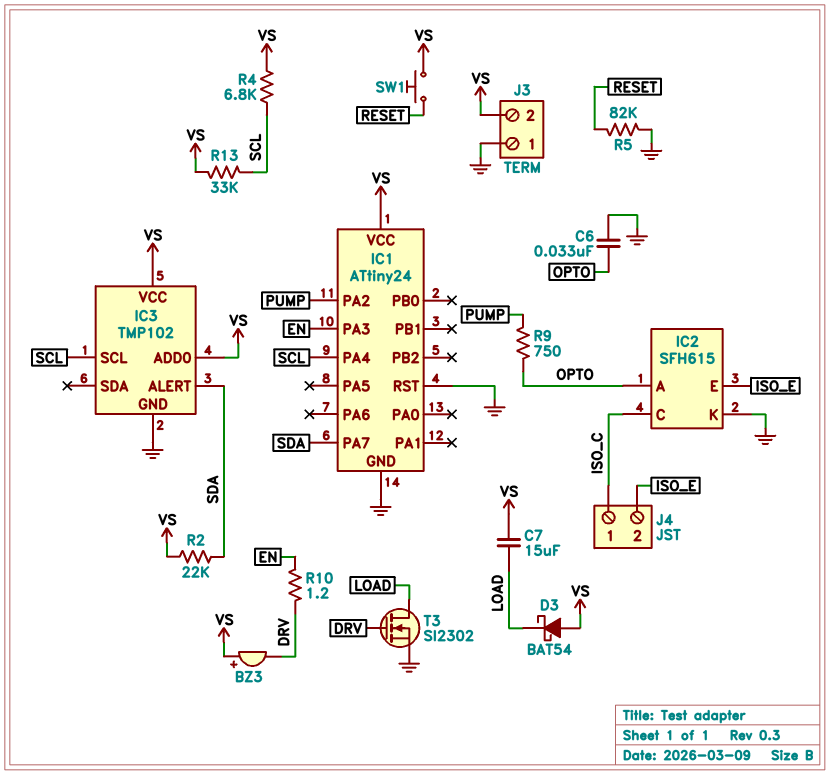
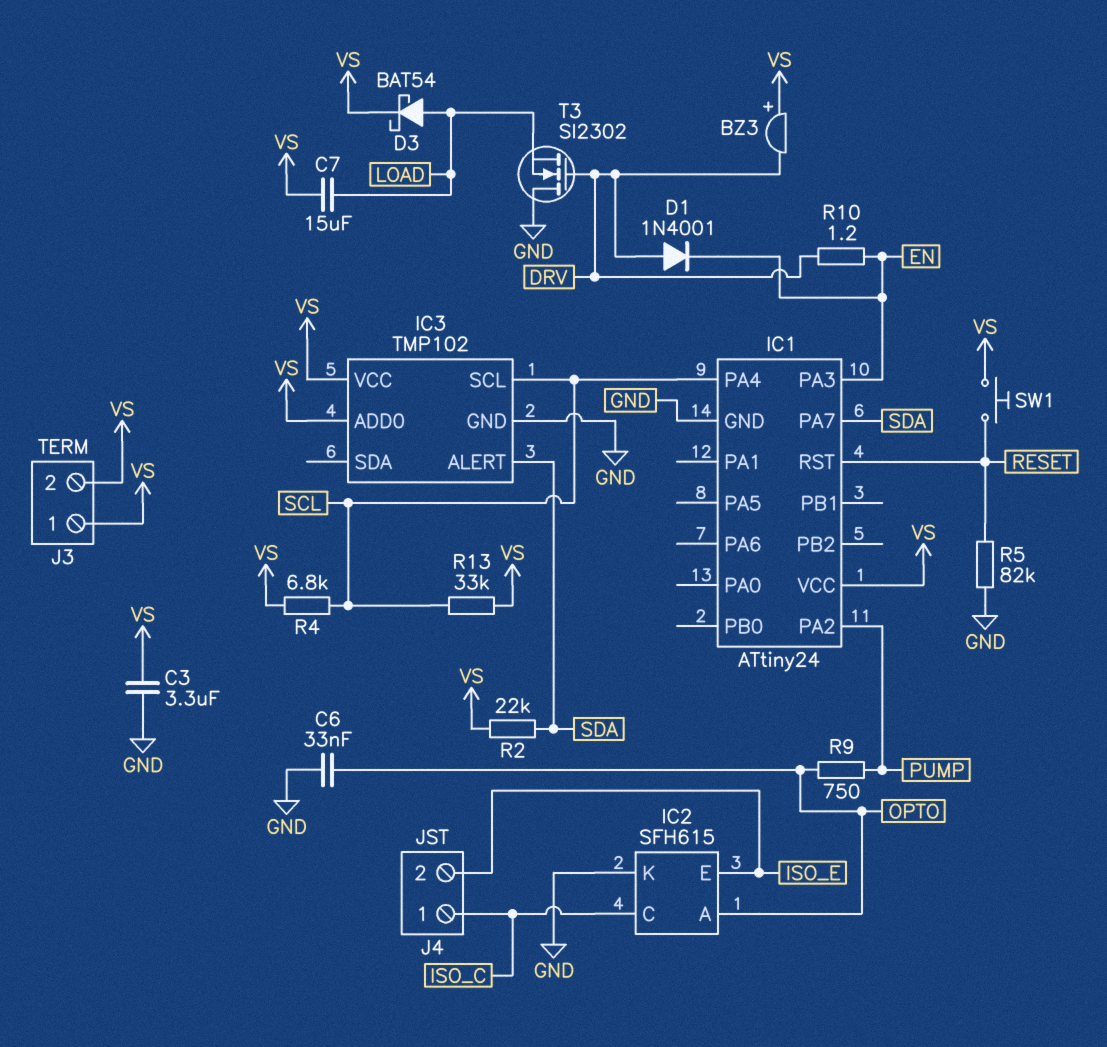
C3: none -> 3.3uF (GND, VS)
D1: none -> diode 1N4001 (A DRV, K EN)
D3: schottky BAT54 (A VS, K LOAD) -> schottky BAT54 (A LOAD, K VS)
IC1 pin RST: GND -> RESET
J3 pin 1: GND -> VS
T3: NMOS SI2302 (G DRV, D LOAD, S GND) -> NMOS SI2302 (G DRV, D GND, S LOAD)

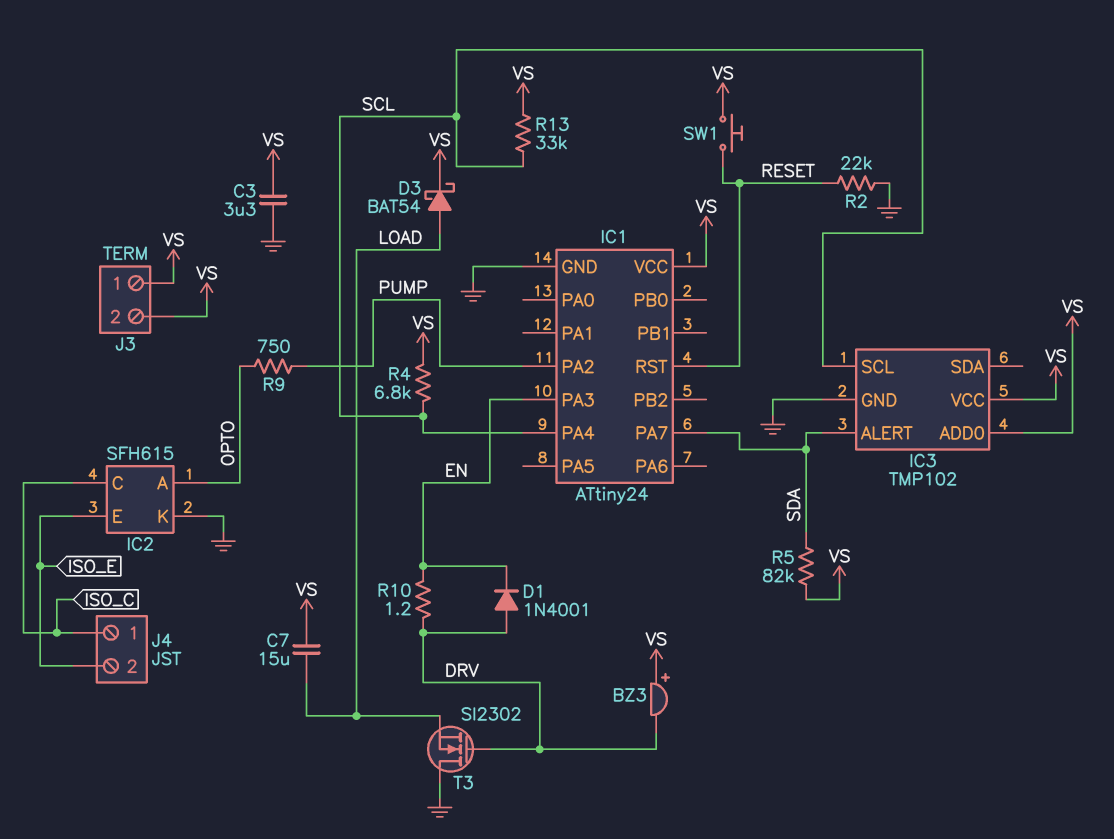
C6: 33nF (GND, OPTO) -> none
R2: 22k (SDA, VS) -> 22k (GND, RESET)
R5: 82k (GND, RESET) -> 82k (SDA, VS)

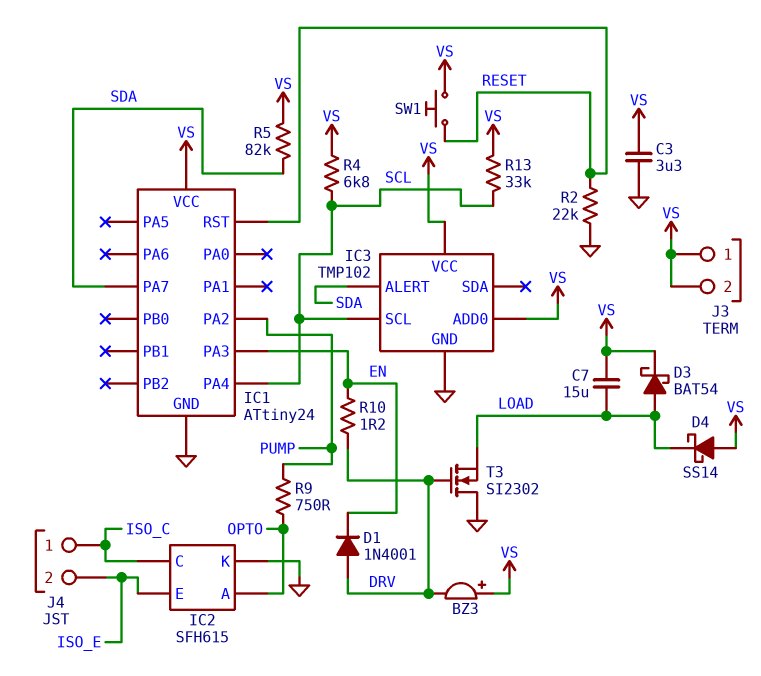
D4: none -> schottky SS14 (A VS, K LOAD)

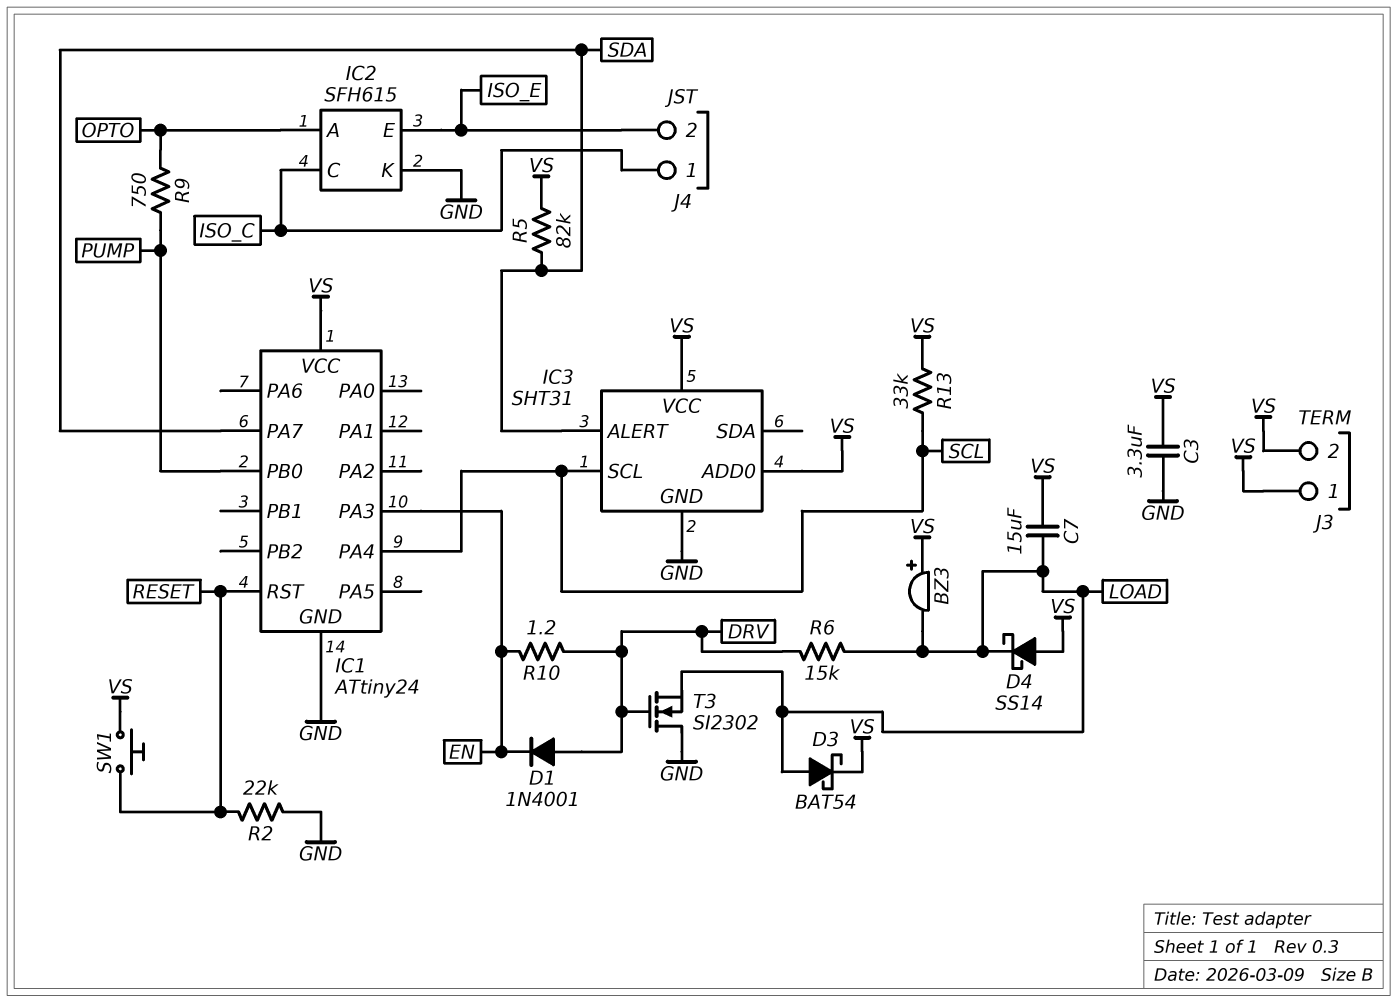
BZ3: buzzer (plus VS, minus DRV) -> buzzer (plus VS, minus LOAD)
IC1 pin PA2: PUMP -> none
IC1 pin PB0: none -> PUMP
IC3: TMP102 -> SHT31
R4: 6.8k (SCL, VS) -> none
R6: none -> 15k (DRV, LOAD)

